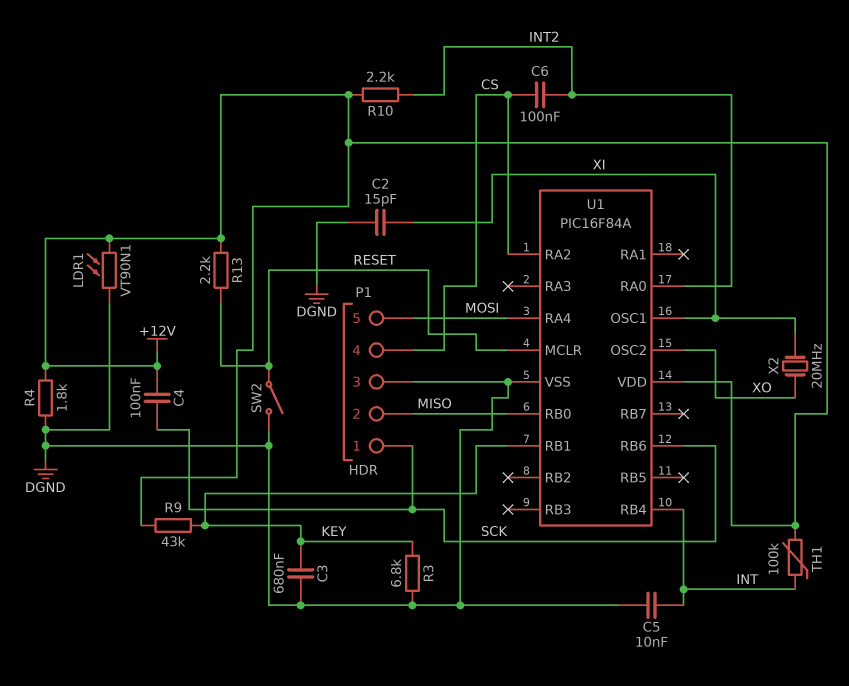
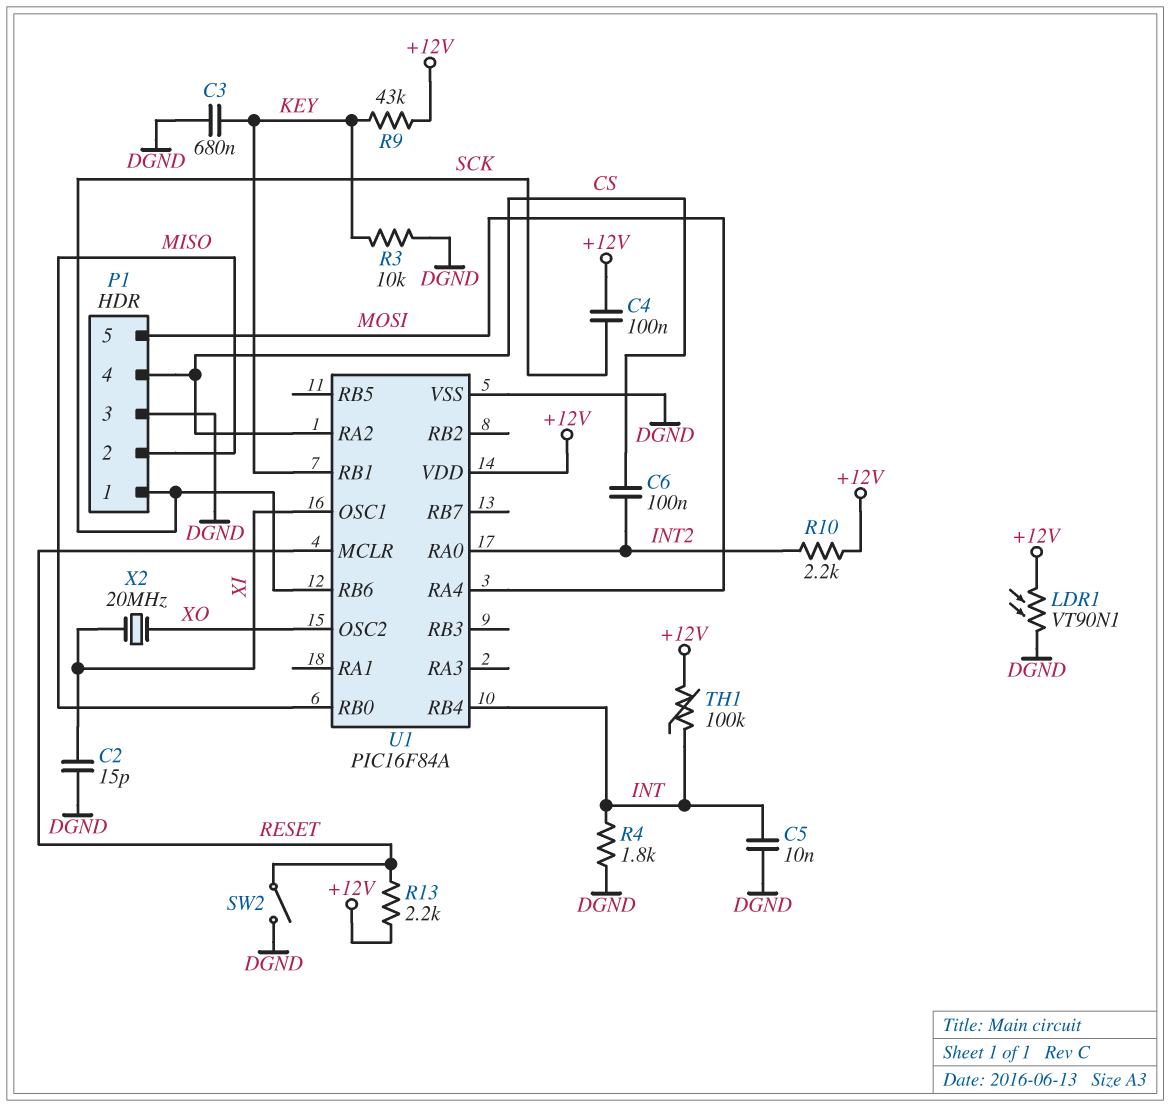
R3: 6.8k (DGND, KEY) -> 10k (DGND, KEY)
R4: 1.8k (+12V, DGND) -> 1.8k (DGND, INT)

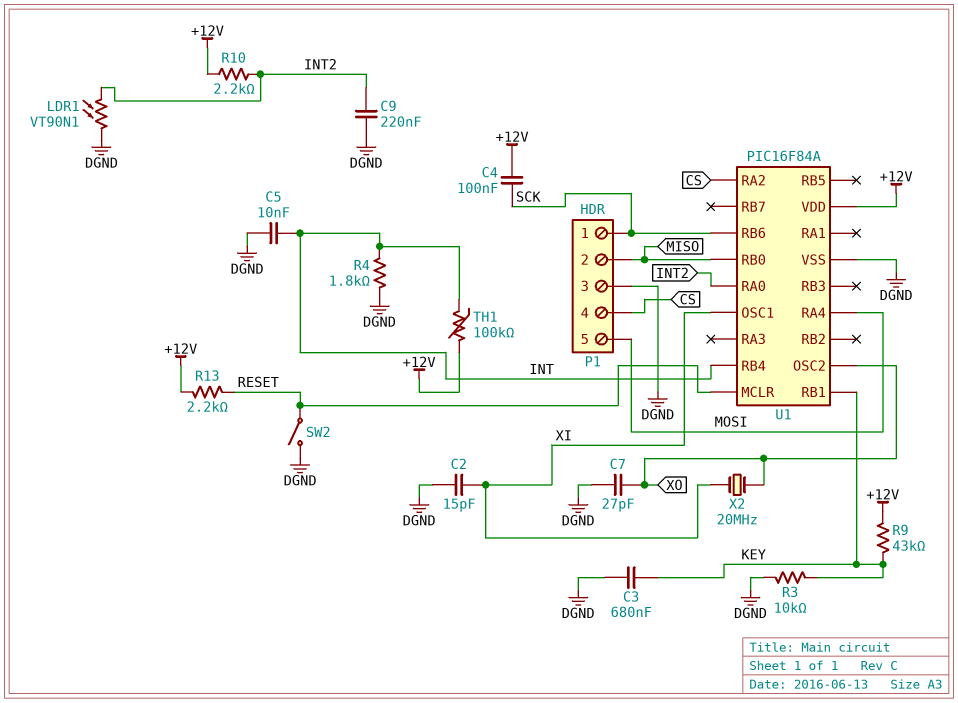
C6: 100nF (CS, INT2) -> none
C7: none -> 27pF (DGND, XO)
C9: none -> 220nF (DGND, INT2)
LDR1: VT90N1 (+12V, DGND) -> VT90N1 (DGND, INT2)

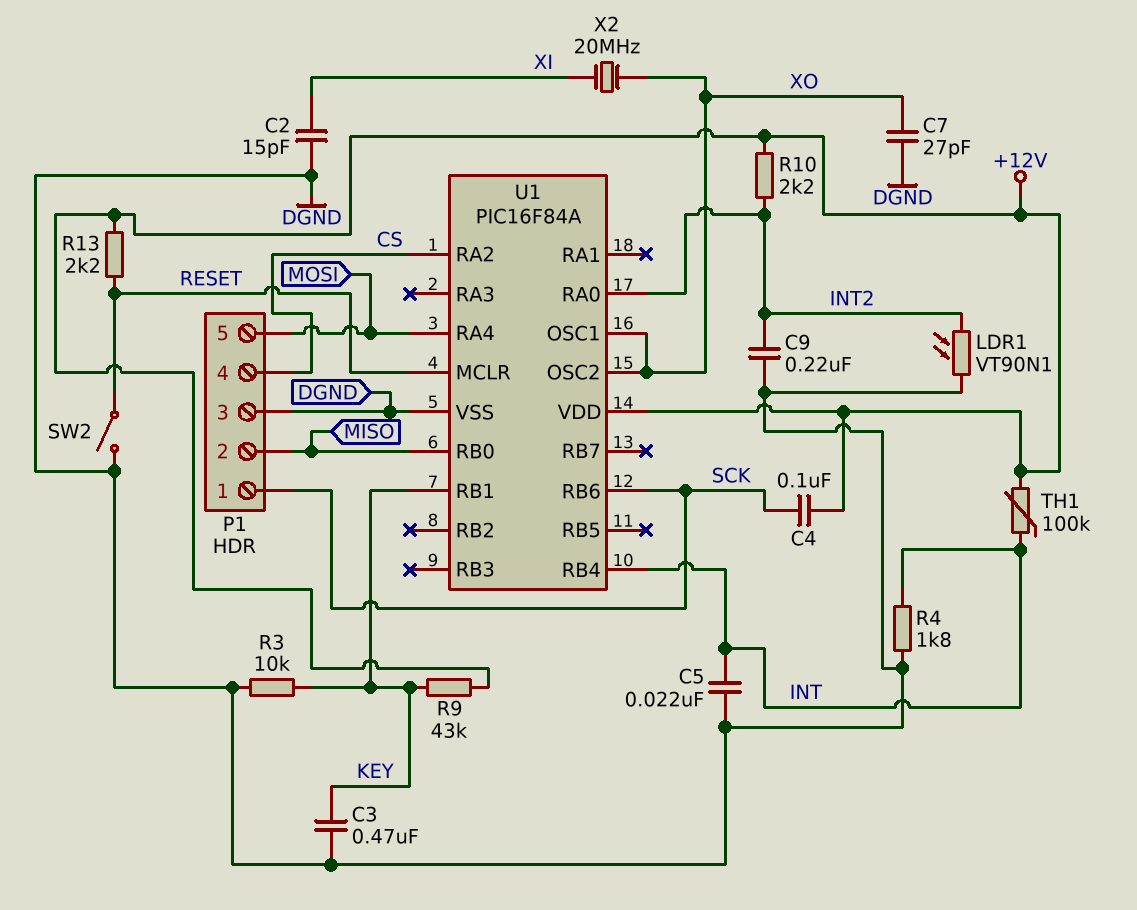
C3: 680nF (DGND, KEY) -> 470nF (DGND, KEY)
C5: 10nF (DGND, INT) -> 22nF (DGND, INT)
U1 pin OSC1: XI -> XO

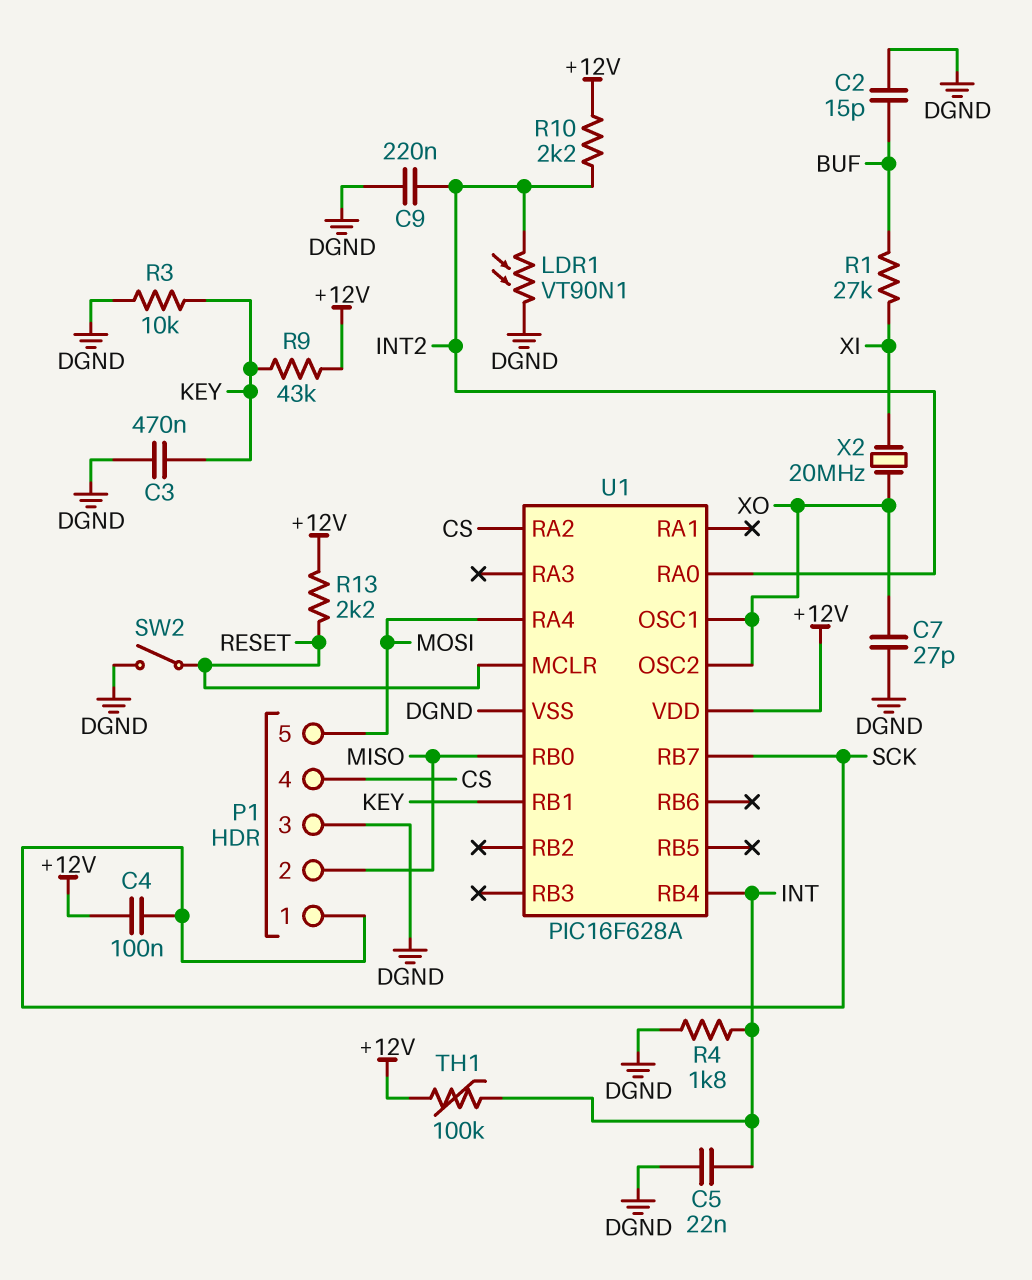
C2: 15pF (DGND, XI) -> 15pF (BUF, DGND)
R1: none -> 27k (BUF, XI)
U1: PIC16F84A -> PIC16F628A
U1 pin RB6: SCK -> none
U1 pin RB7: none -> SCK

